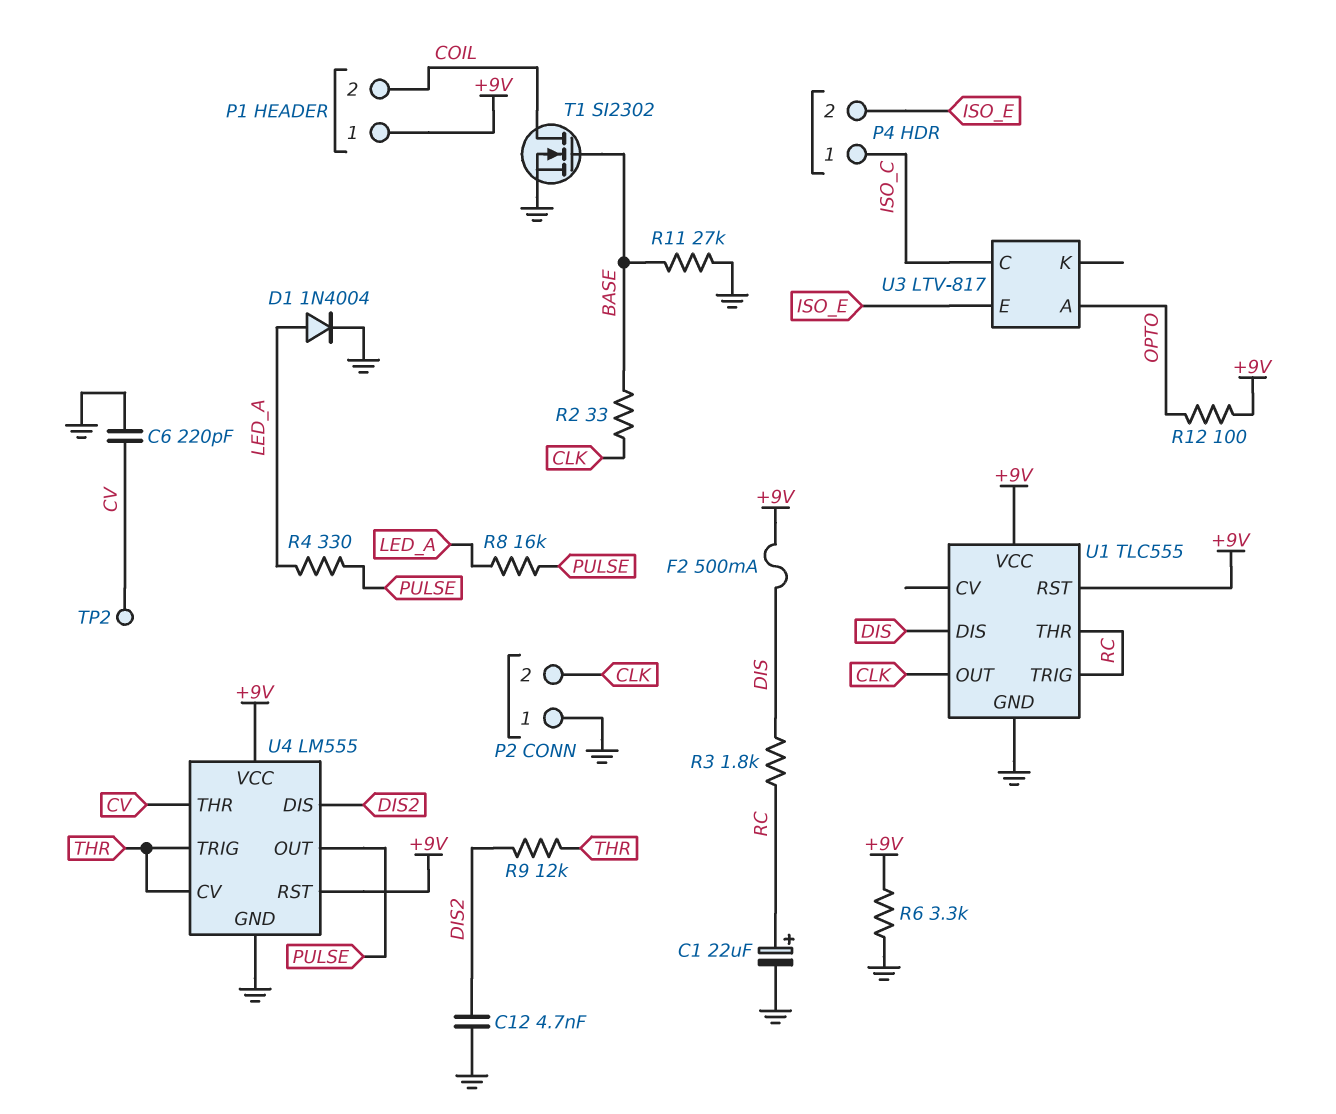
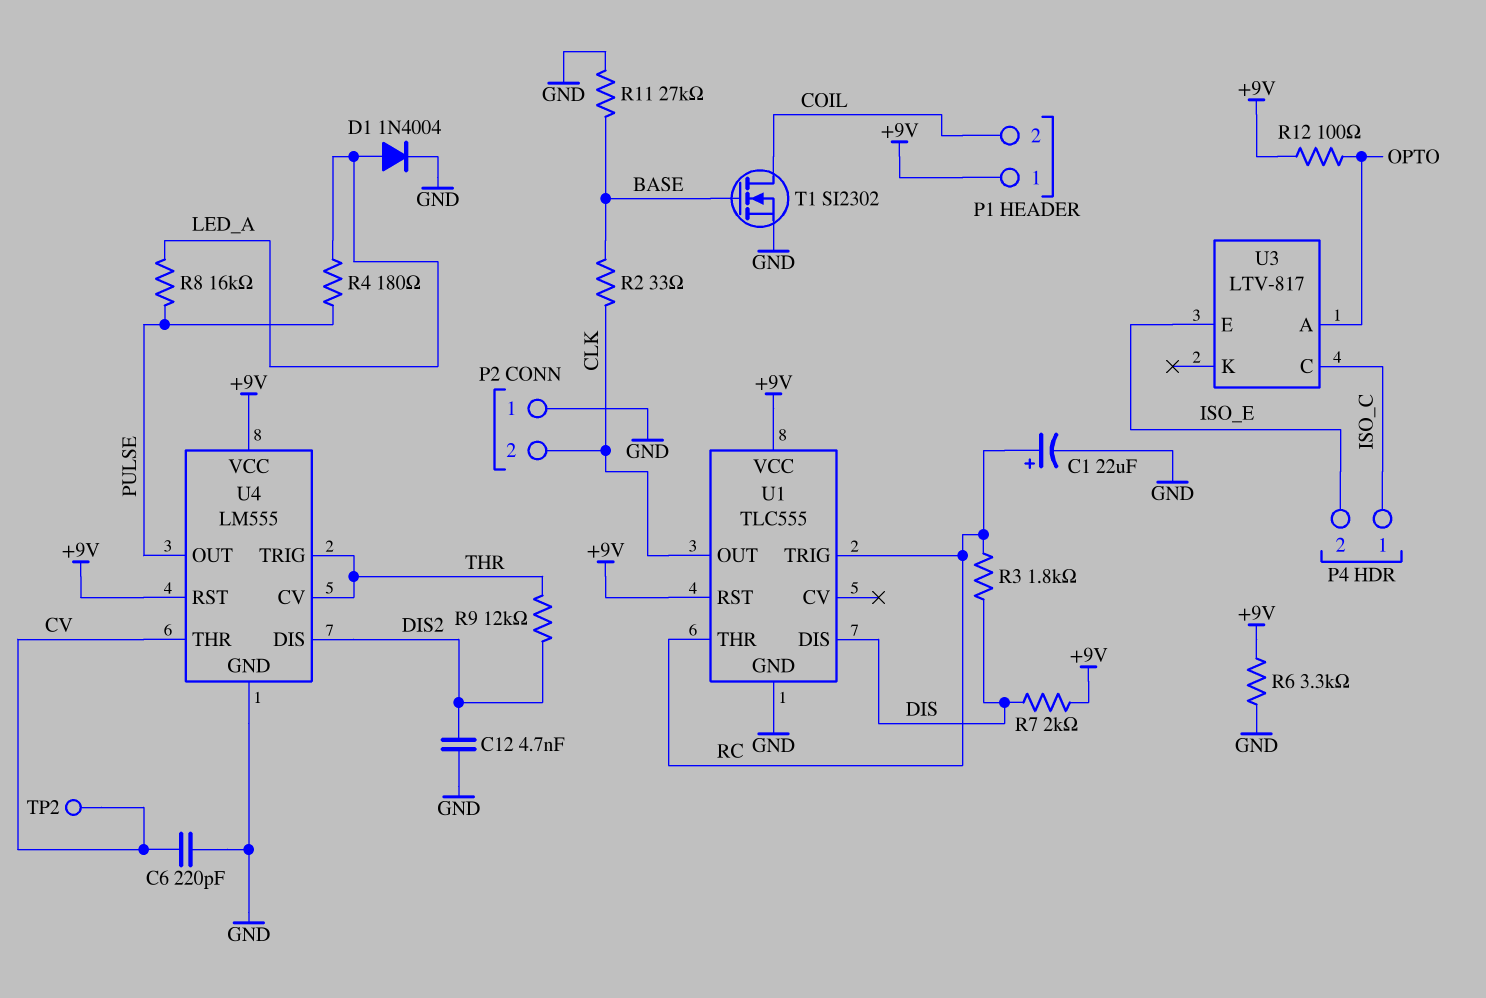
F2: 500mA (+9V, DIS) -> none
R4: 330 (LED_A, PULSE) -> 180 (LED_A, PULSE)
R7: none -> 2k (+9V, DIS)

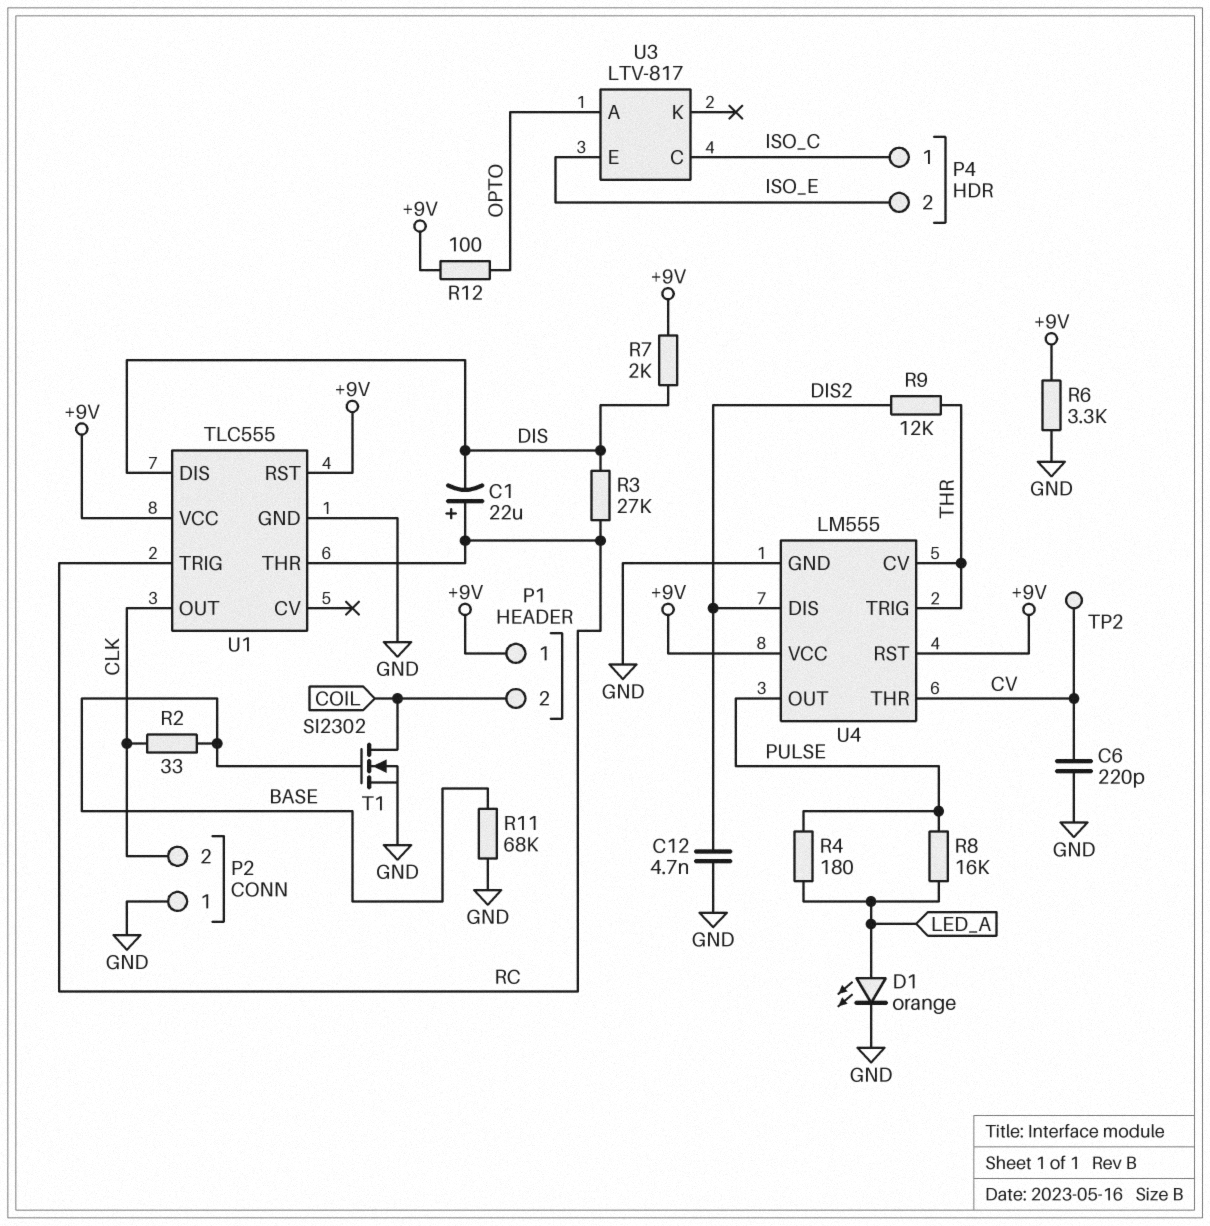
C1: 22uF (plus RC, minus GND) -> 22uF (plus RC, minus DIS)
D1: diode 1N4004 (A LED_A, K GND) -> LED orange (A LED_A, K GND)
R3: 1.8k (DIS, RC) -> 27k (DIS, RC)
R11: 27k (BASE, GND) -> 68k (BASE, GND)

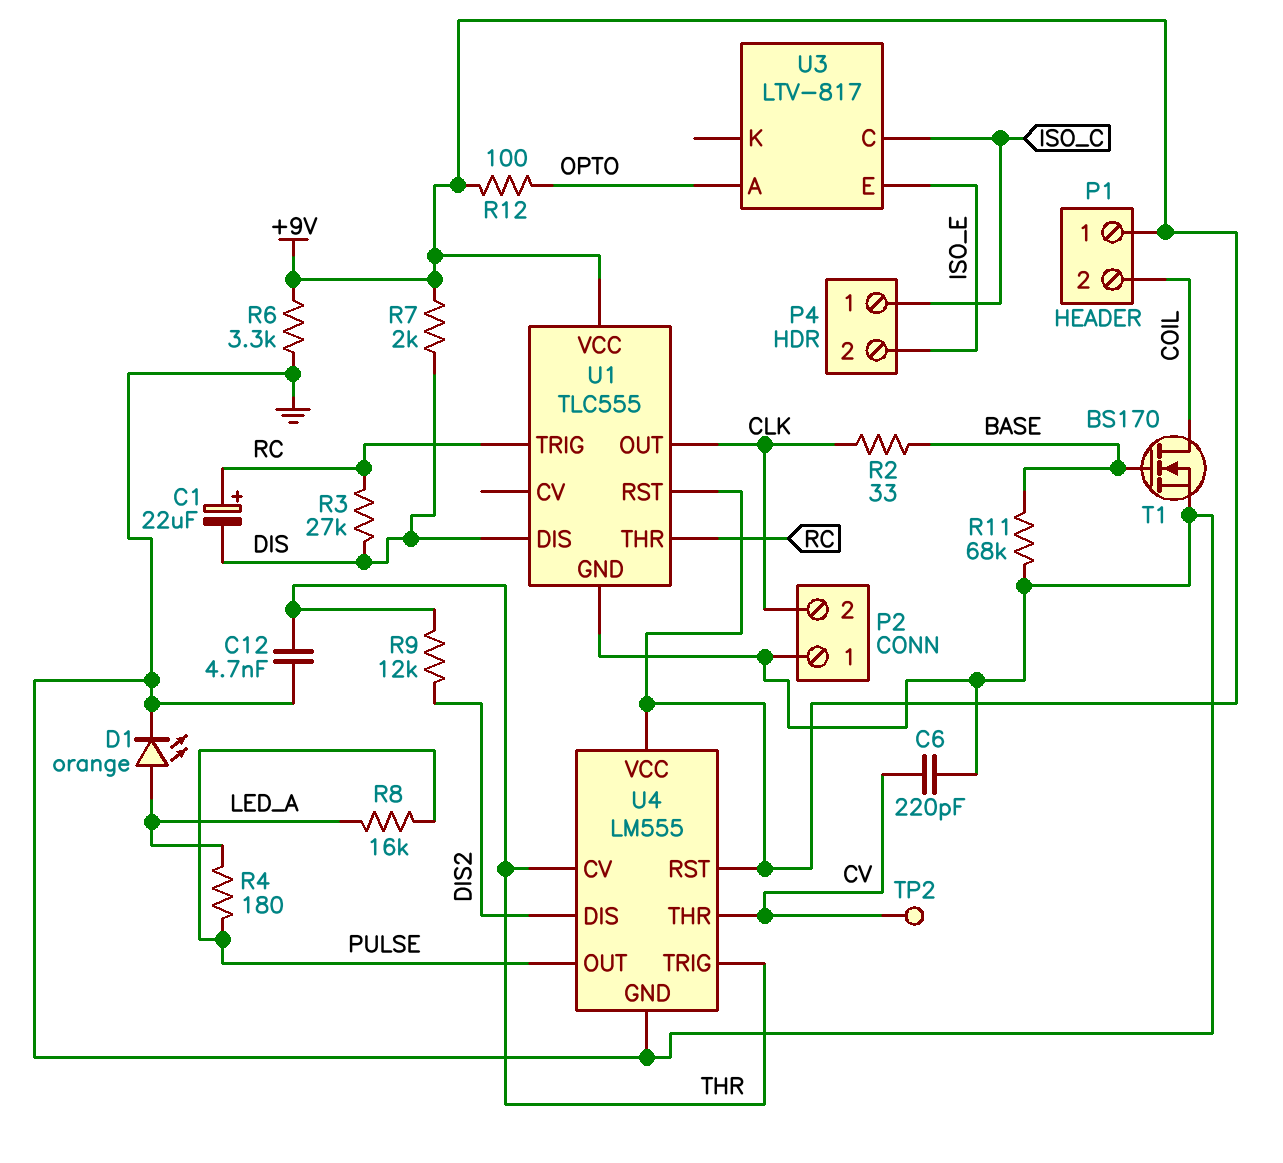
C12: 4.7nF (DIS2, GND) -> 4.7nF (GND, THR)
T1: NMOS SI2302 (G BASE, D COIL, S GND) -> NMOS BS170 (G BASE, D COIL, S GND)

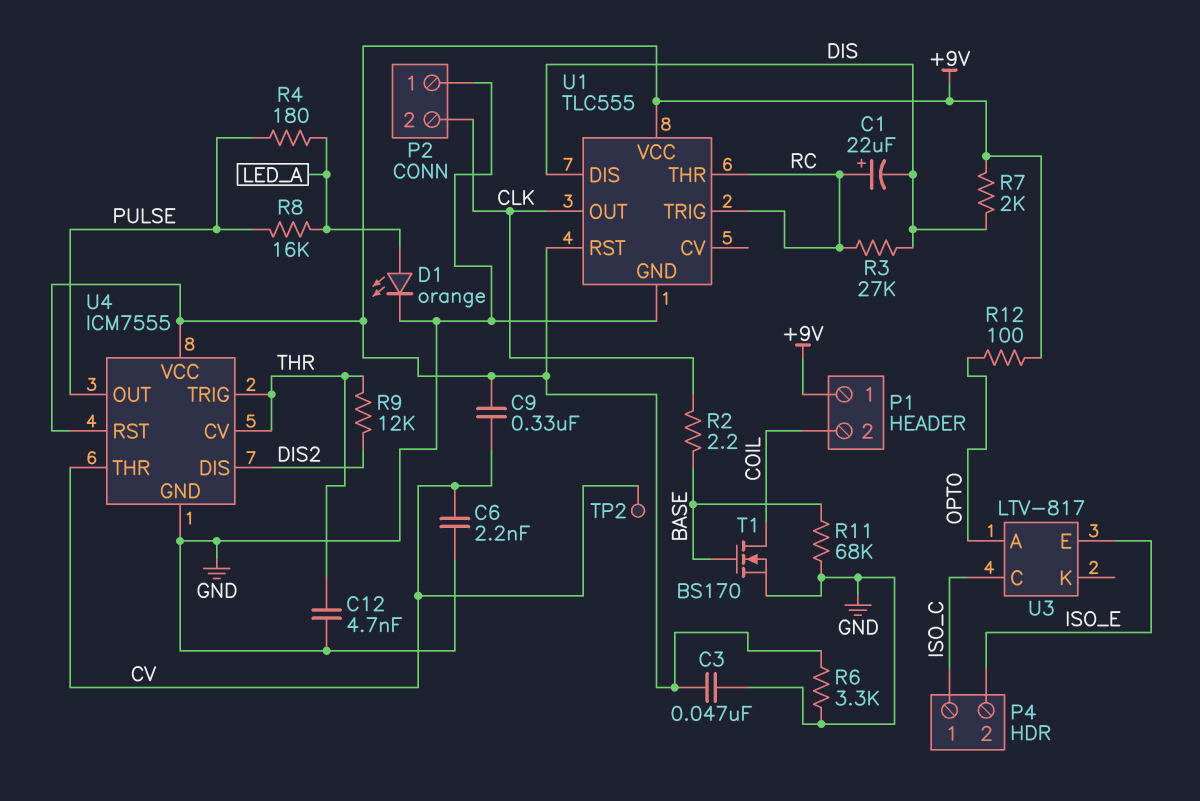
C3: none -> 47nF (+9V, GND)
C6: 220pF (CV, GND) -> 2.2nF (CV, GND)
C9: none -> 330nF (+9V, CV)
R2: 33 (BASE, CLK) -> 2.2 (BASE, CLK)
U4: LM555 -> ICM7555

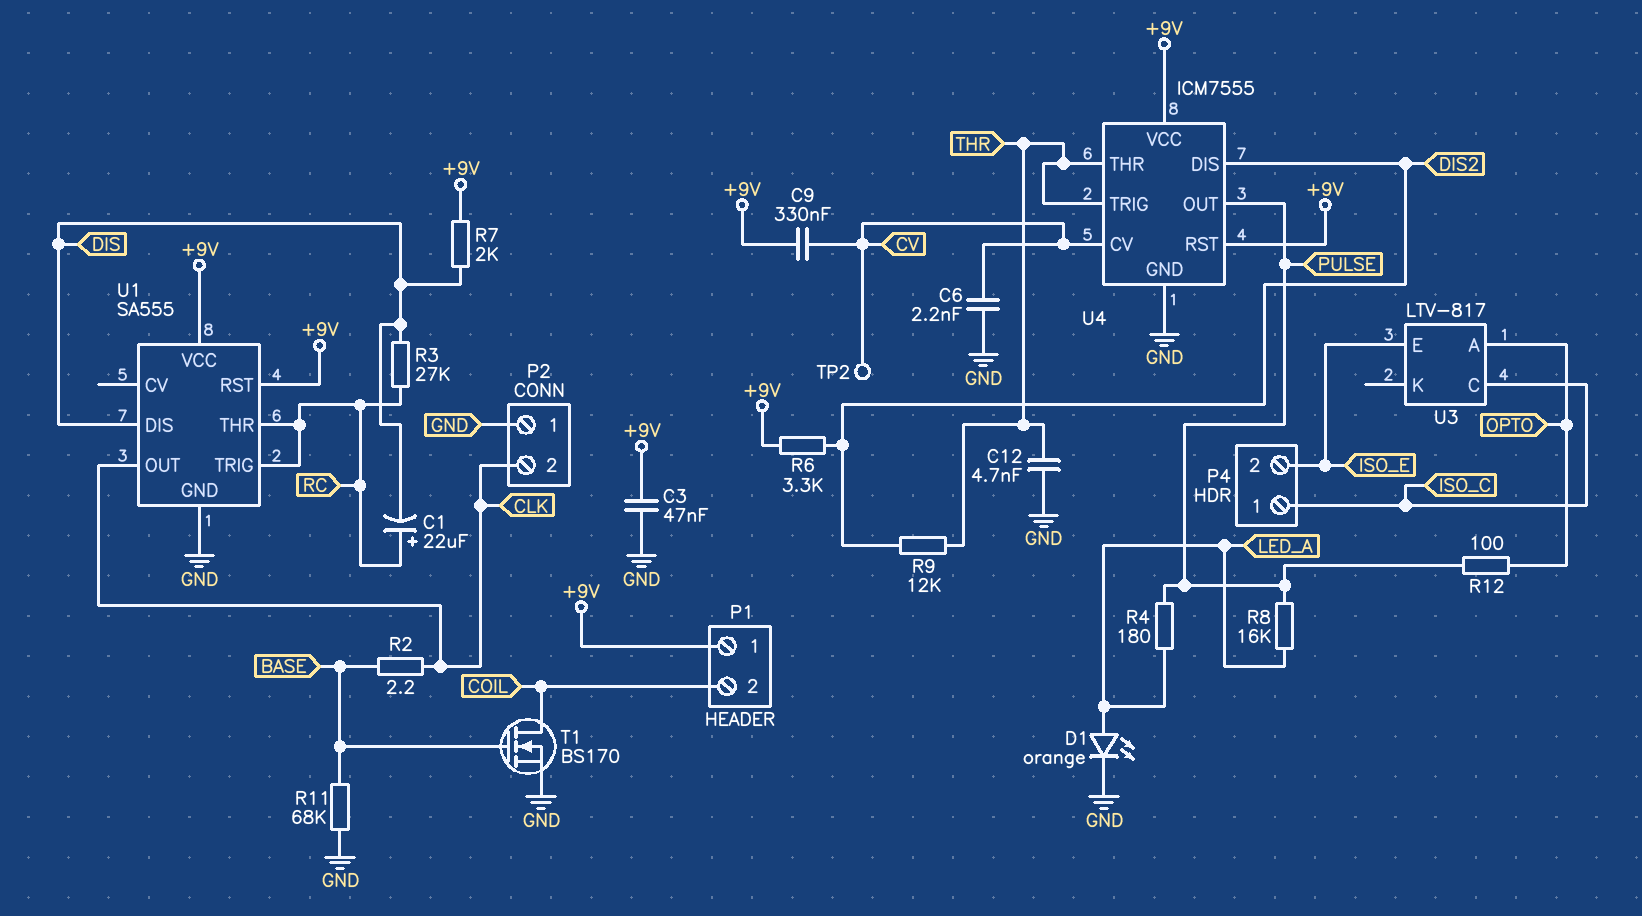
R6: 3.3k (+9V, GND) -> 3.3k (+9V, DIS2)
R12: 100 (+9V, OPTO) -> 100 (OPTO, PULSE)
U1: TLC555 -> SA555
U4 pin CV: THR -> CV
U4 pin THR: CV -> THR

